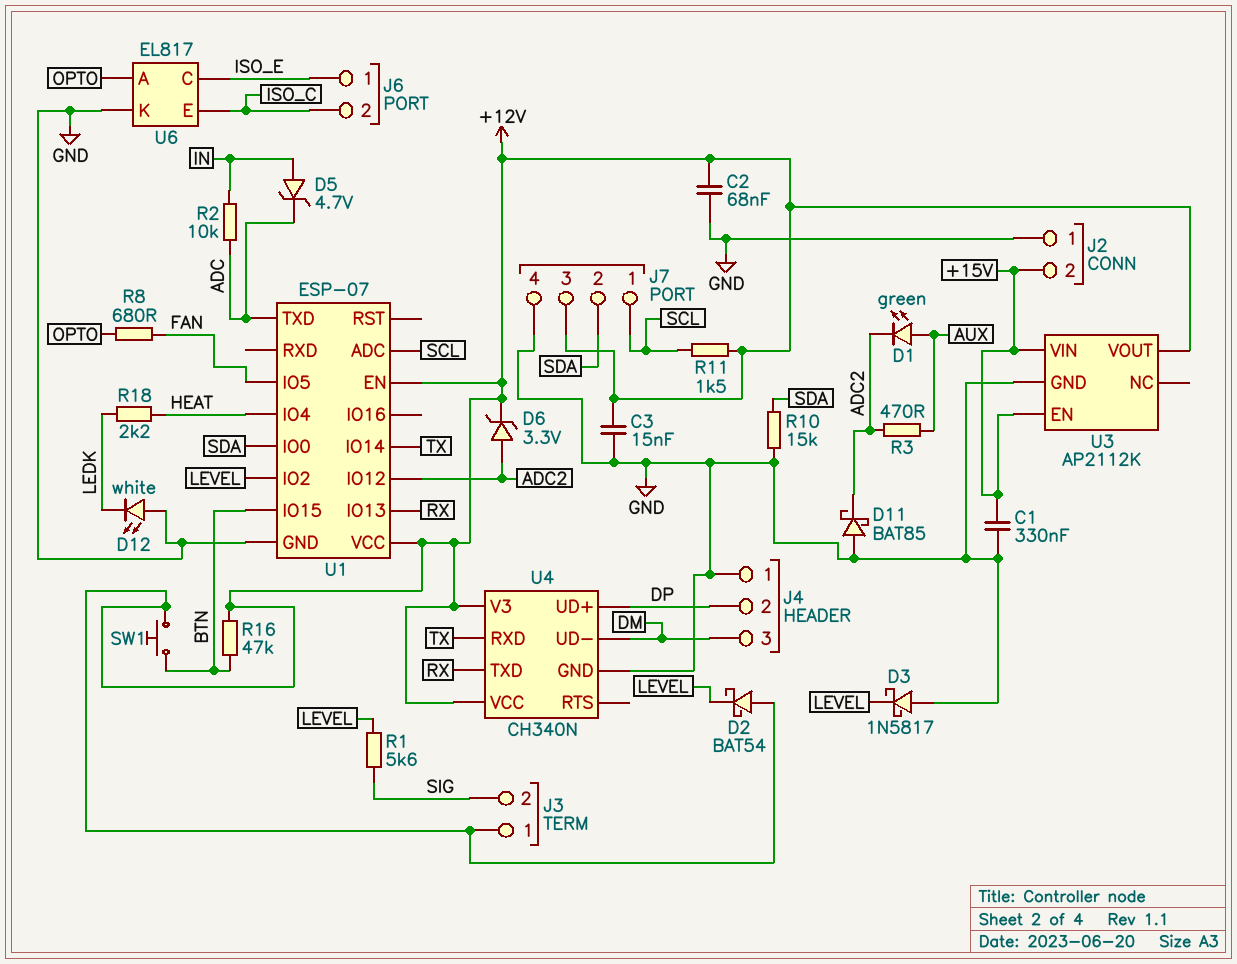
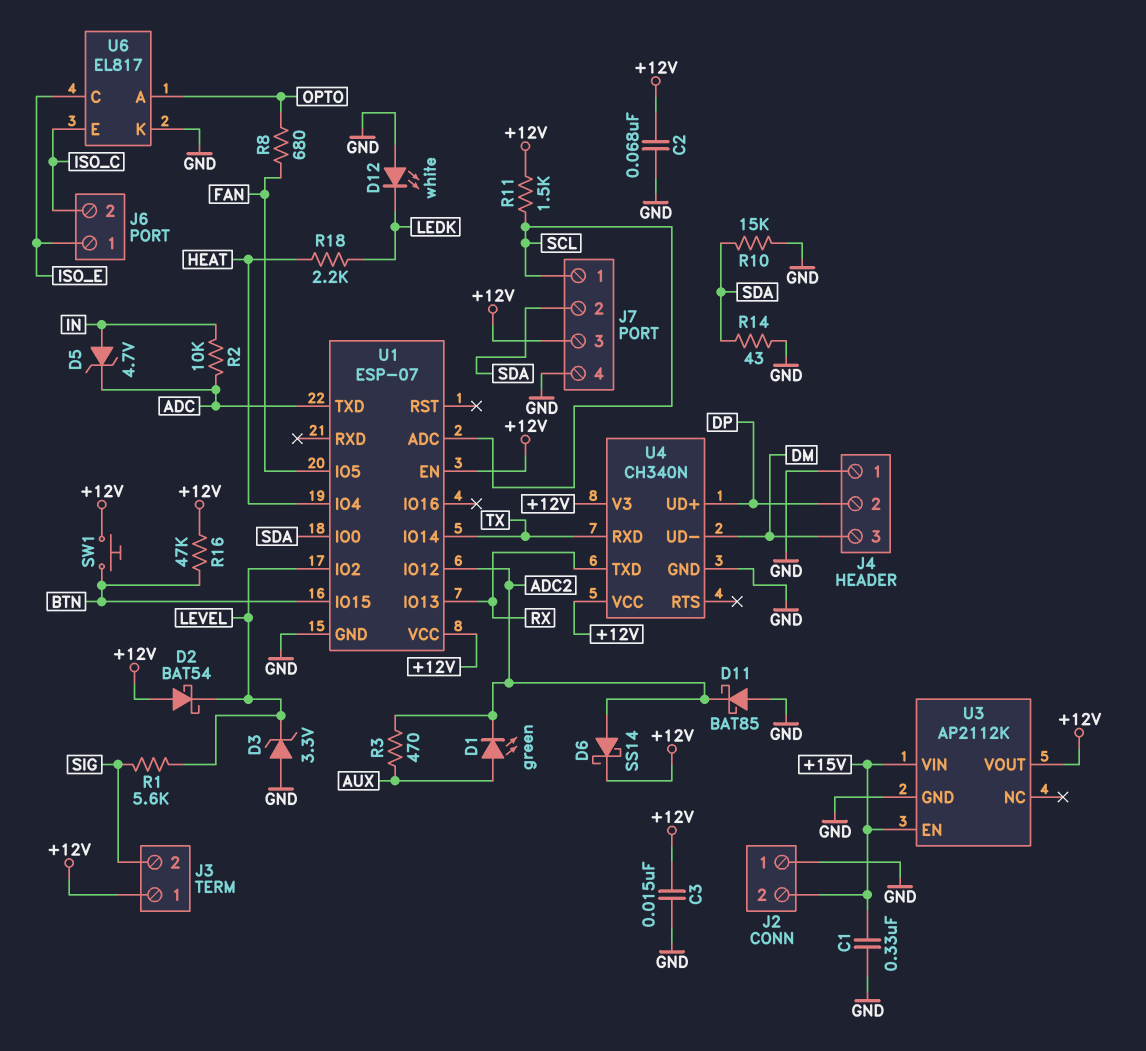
D3: schottky 1N5817 (A GND, K LEVEL) -> zener 3.3V (A GND, K LEVEL)
D6: zener 3.3V (A ADC2, K +12V) -> schottky SS14 (A ADC2, K +12V)
R14: none -> 43 (GND, SDA)

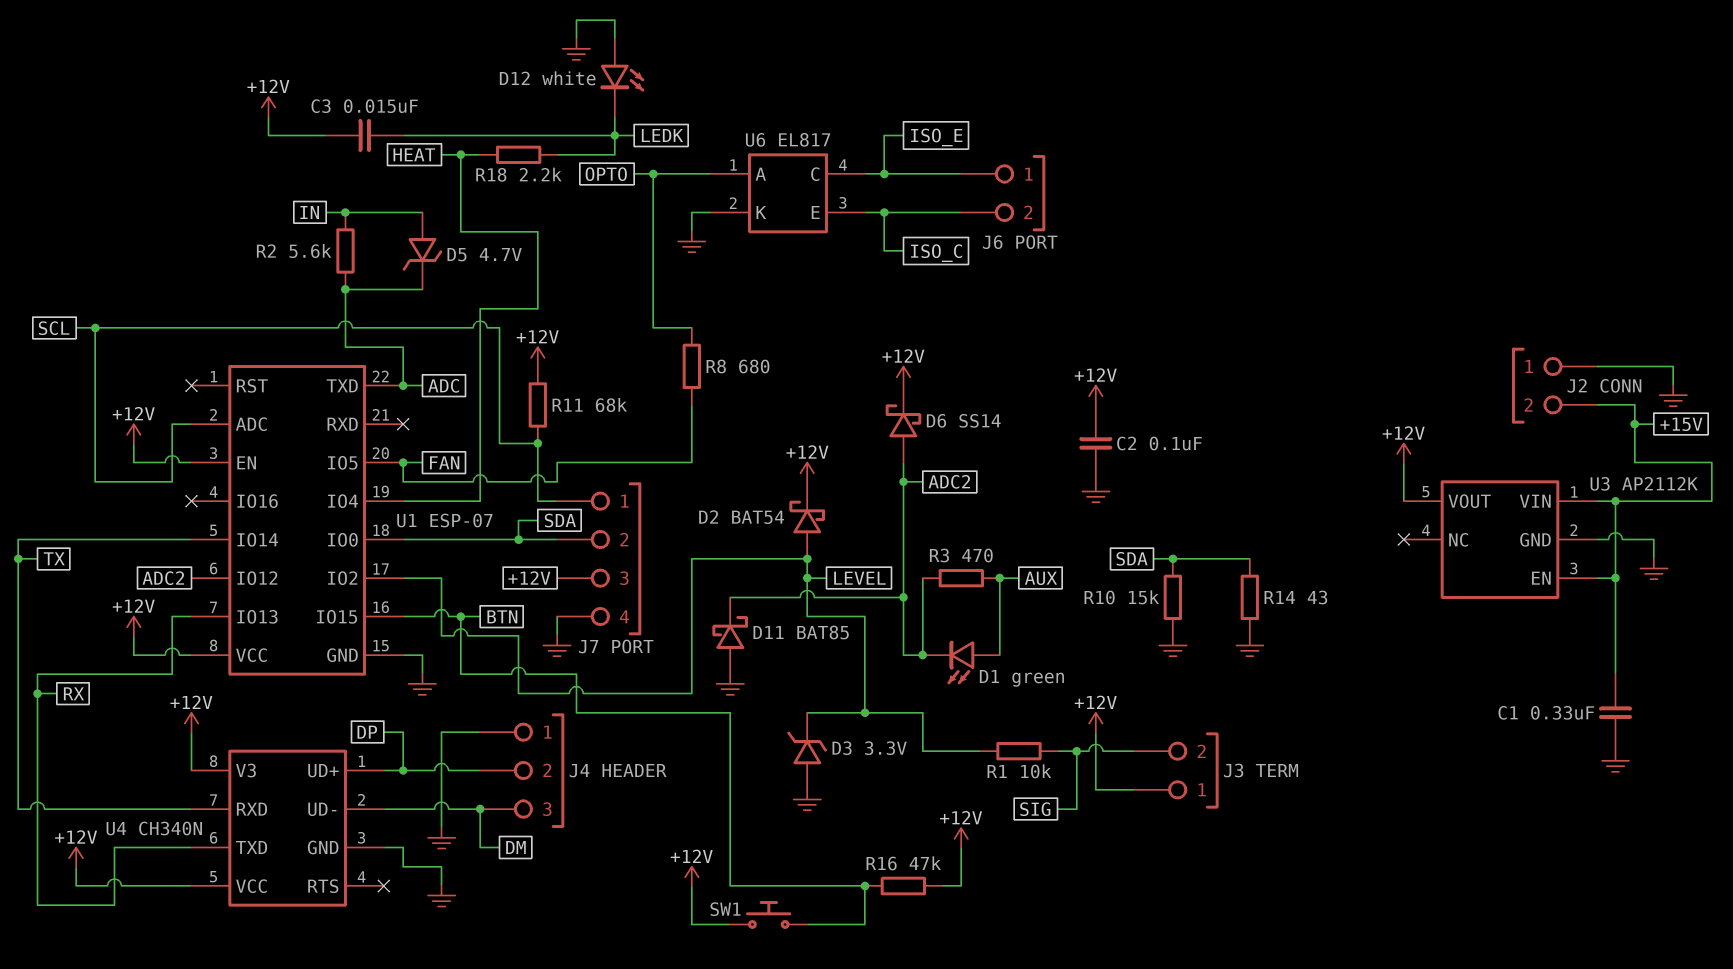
C2: 68nF (+12V, GND) -> 100nF (+12V, GND)
C3: 15nF (+12V, GND) -> 15nF (+12V, LEDK)
D2: schottky BAT54 (A +12V, K LEVEL) -> schottky BAT54 (A LEVEL, K +12V)
R1: 5.6k (LEVEL, SIG) -> 10k (LEVEL, SIG)
R2: 10k (ADC, IN) -> 5.6k (ADC, IN)
R11: 1.5k (+12V, SCL) -> 68k (+12V, SCL)

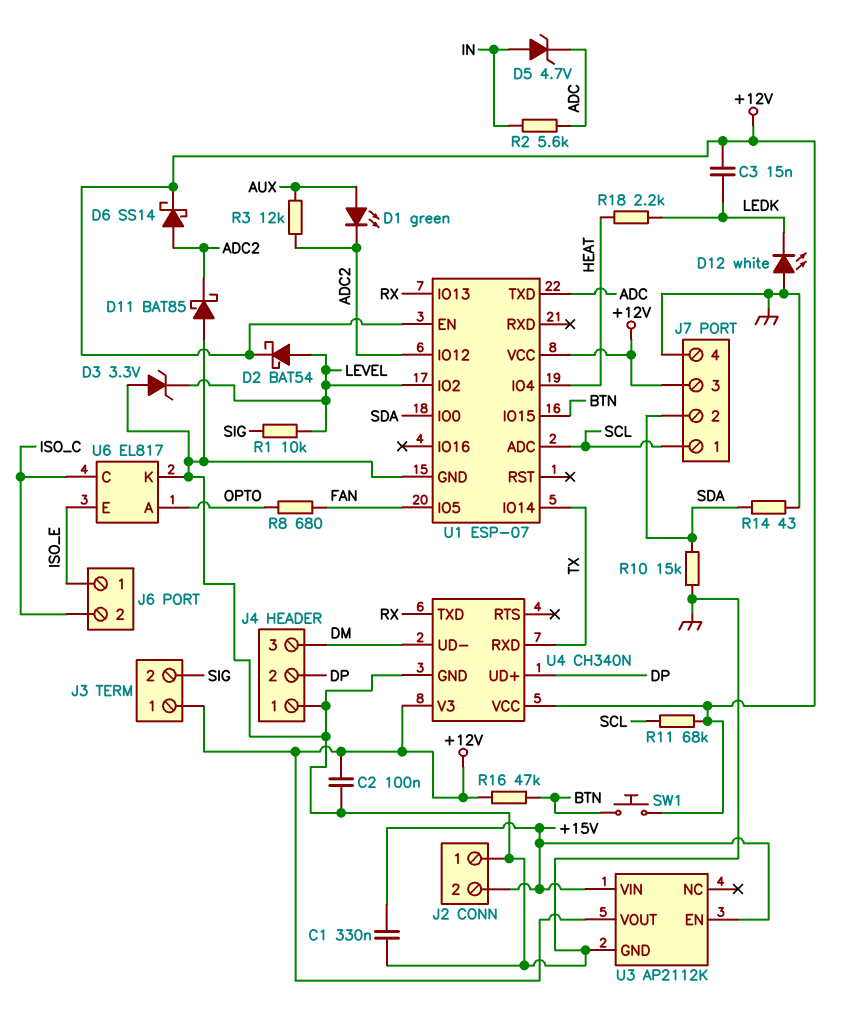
R3: 470 (ADC2, AUX) -> 12k (ADC2, AUX)
U6 pin C: ISO_E -> ISO_C
U6 pin E: ISO_C -> ISO_E

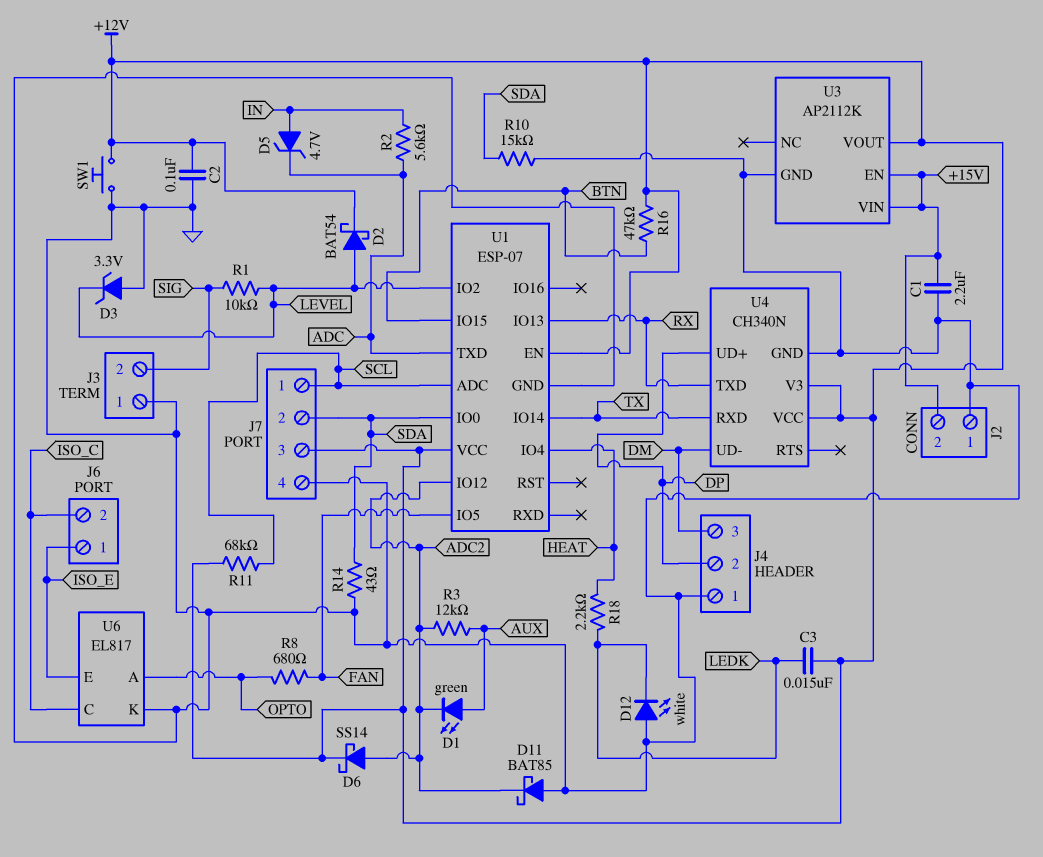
C1: 330nF (+15V, GND) -> 2.2uF (+15V, GND)
J3 pin 1: +12V -> GND
SW1: button (+12V, BTN) -> button (+12V, GND)

